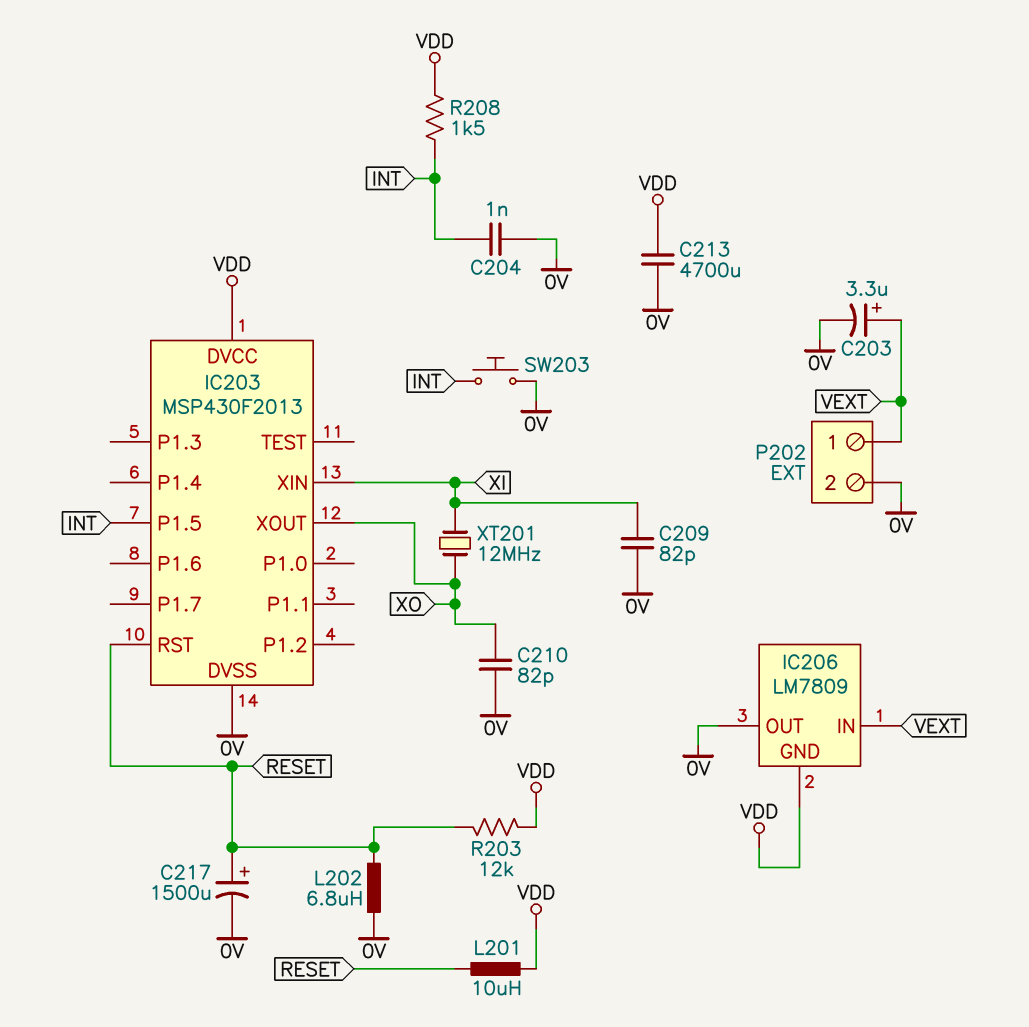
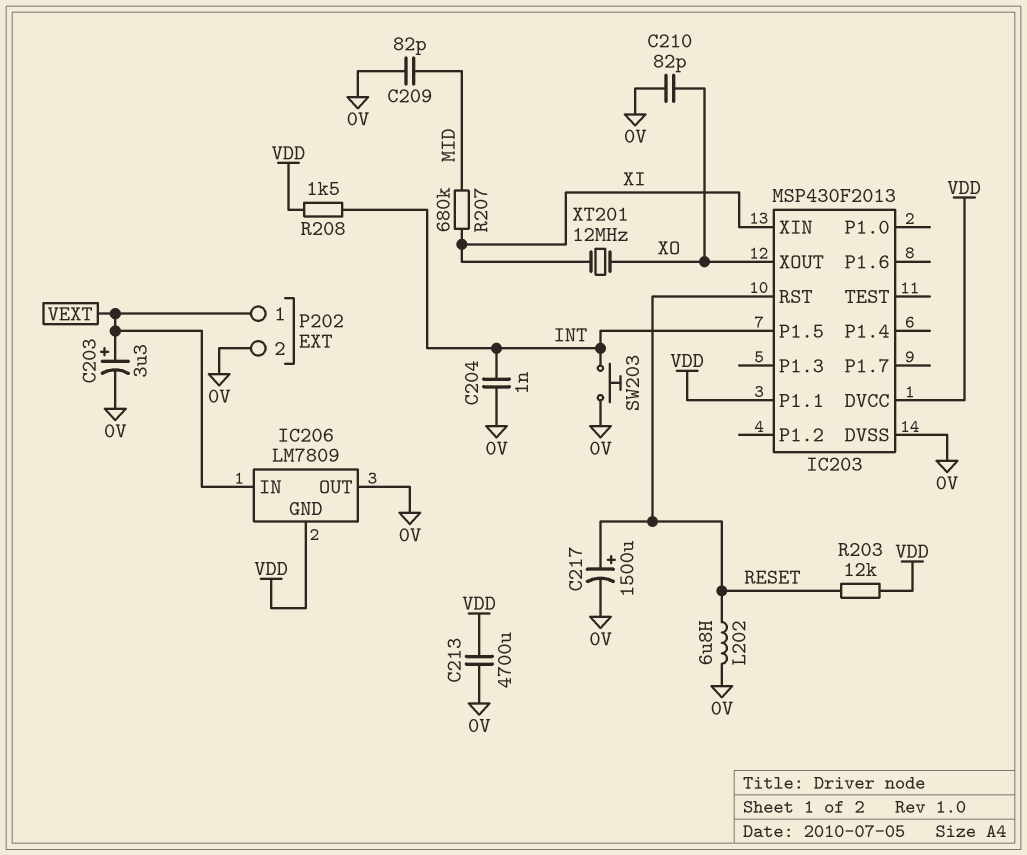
C209: 82pF (0V, XI) -> 82pF (0V, MID)
IC203 pin P1.1: none -> VDD
L201: 10uH (RESET, VDD) -> none
R207: none -> 680k (MID, XI)

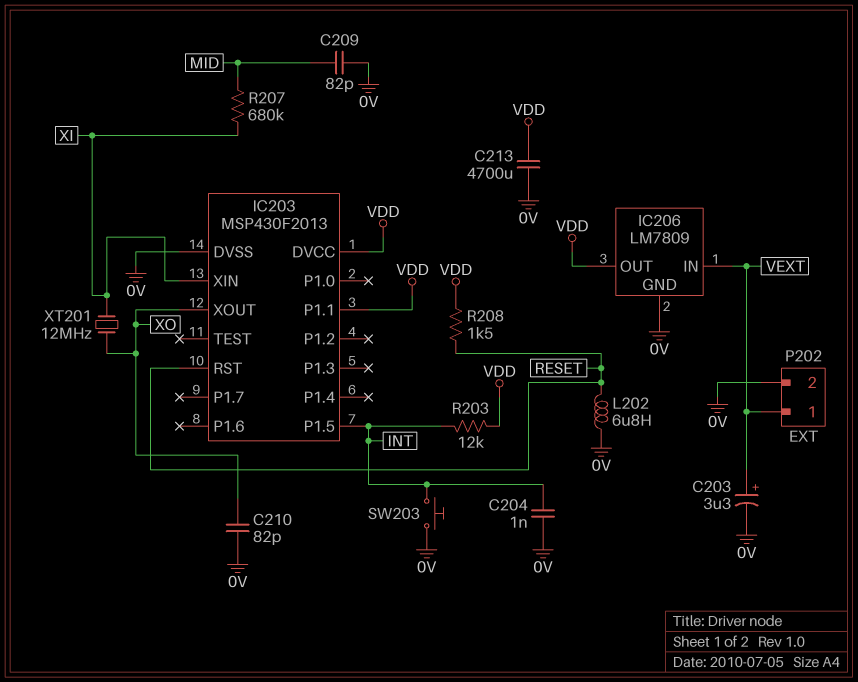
C217: 1500uF (plus RESET, minus 0V) -> none
IC206 pin GND: VDD -> 0V
IC206 pin OUT: 0V -> VDD
R203: 12k (RESET, VDD) -> 12k (INT, VDD)
R208: 1.5k (INT, VDD) -> 1.5k (RESET, VDD)

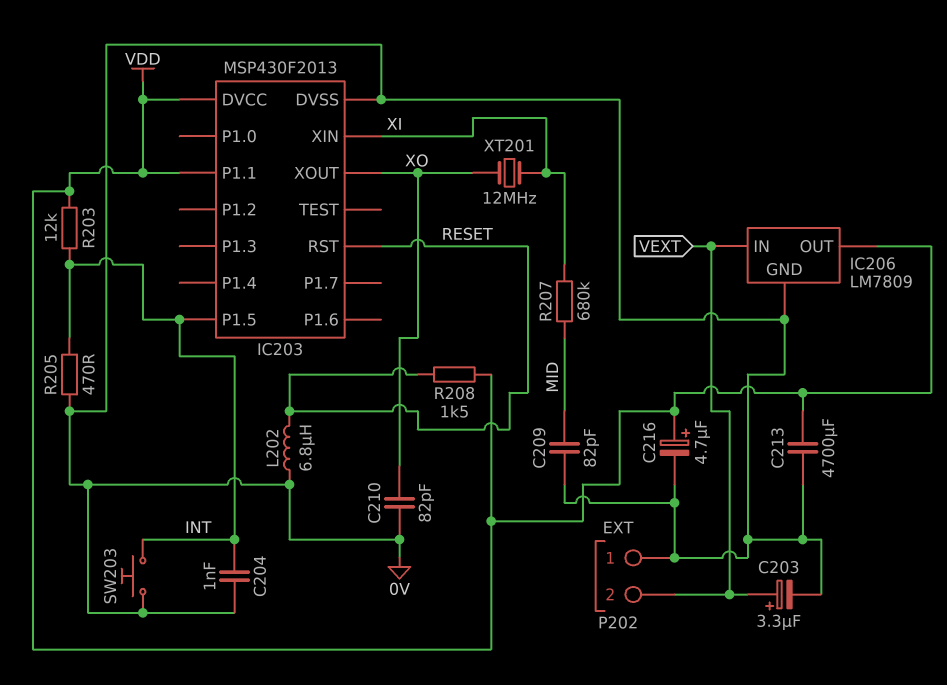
C216: none -> 4.7uF (plus VDD, minus 0V)
P202 pin 1: VEXT -> 0V
P202 pin 2: 0V -> VEXT
R205: none -> 470 (0V, INT)

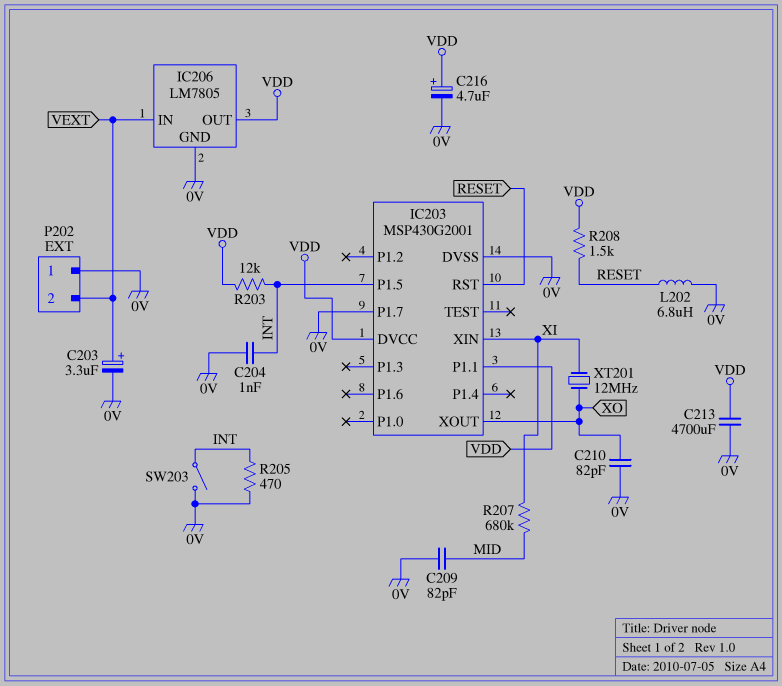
IC203: MSP430F2013 -> MSP430G2001
IC203 pin P1.7: none -> 0V
IC206: LM7809 -> LM7805
SW203: button (0V, INT) -> switch (0V, INT)

